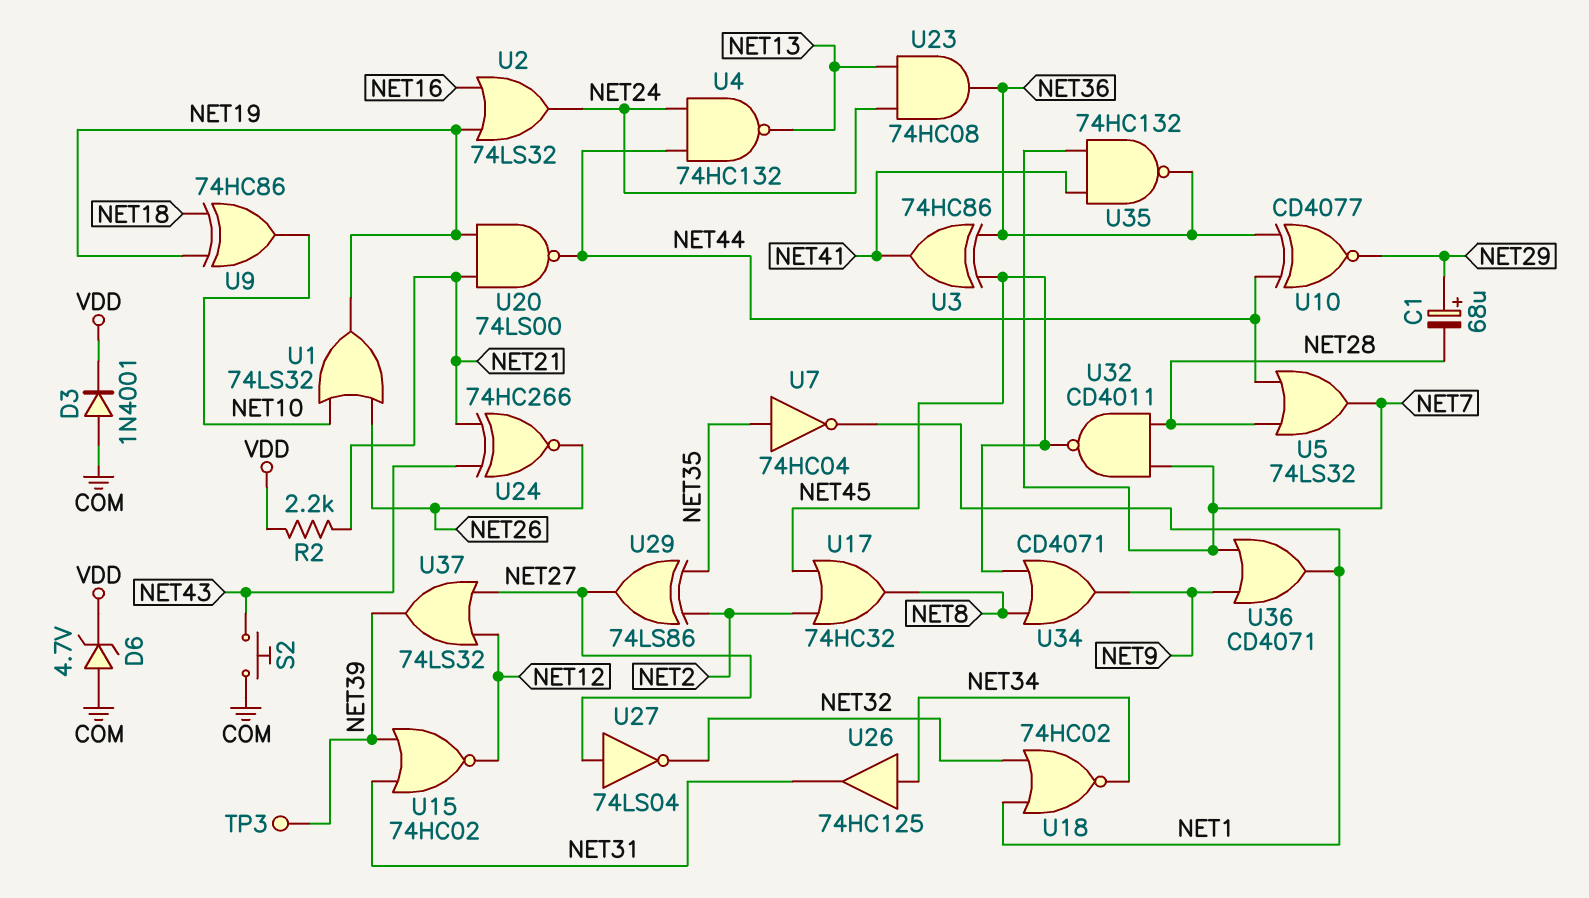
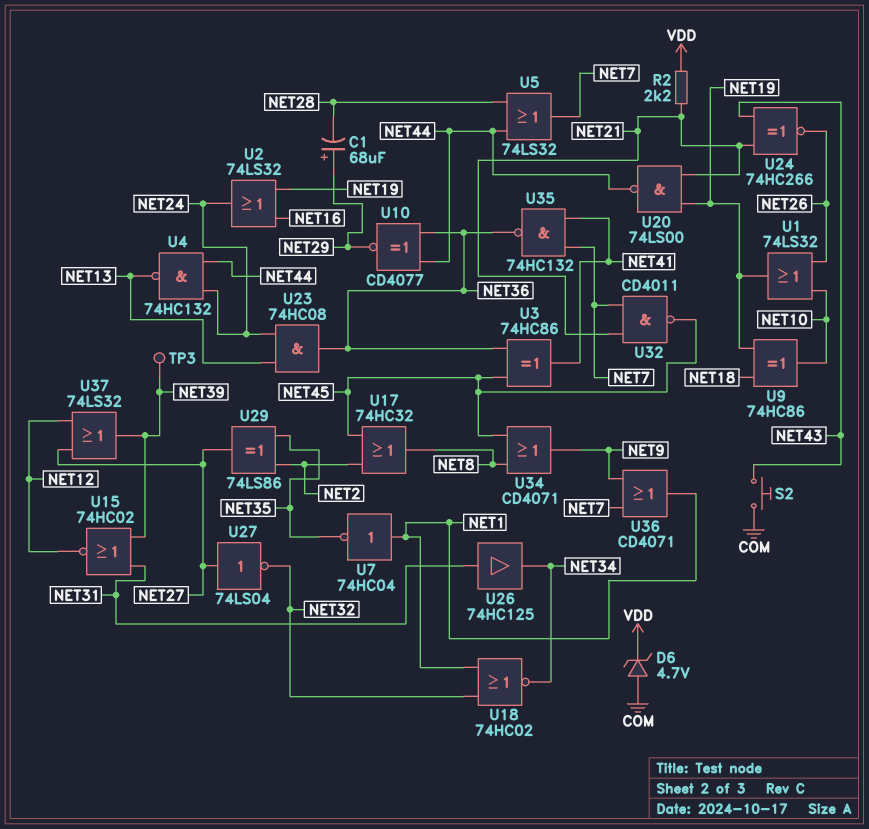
D3: diode 1N4001 (A COM, K VDD) -> none
U7: NOT 74HC04 (in NET35, out NET1) -> NOT 74HC04 (in NET1, out NET35)
U26: buffer 74HC125 (in NET34, out NET31) -> buffer 74HC125 (in NET31, out NET34)
U32: NAND CD4011 (in NET7, in NET28, out NET45) -> NAND CD4011 (in NET7, in NET21, out NET45)

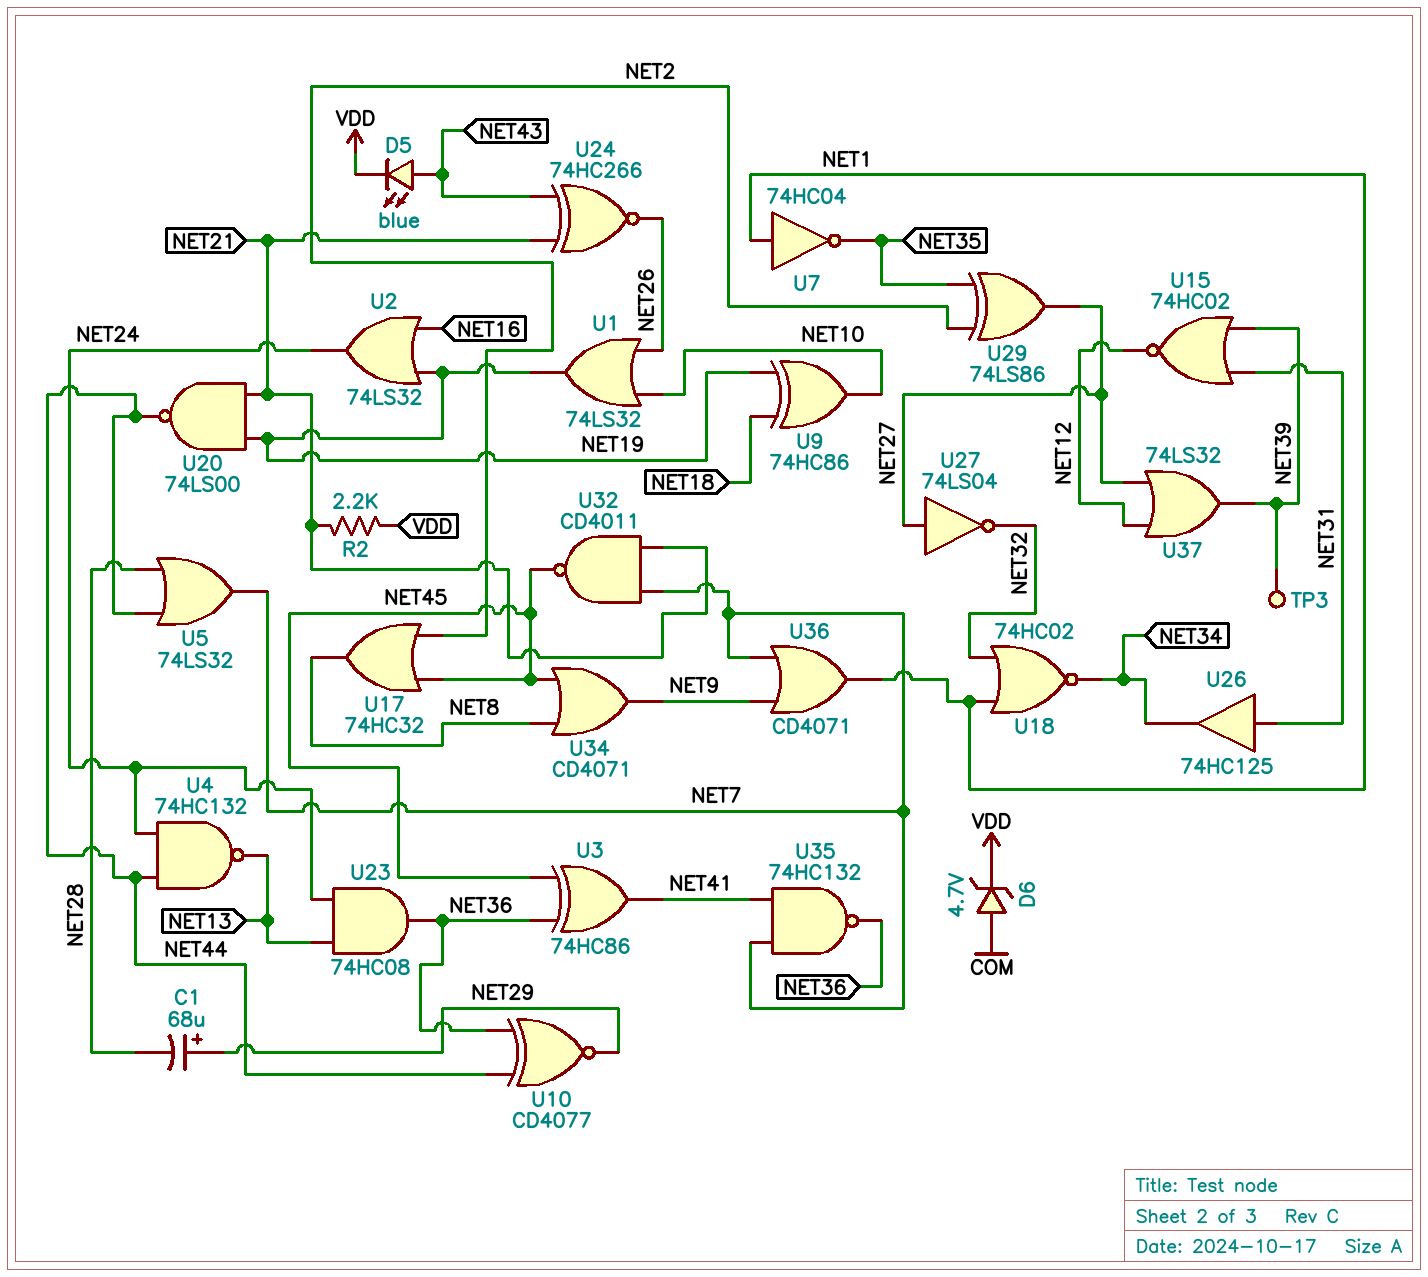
D5: none -> LED blue (A NET43, K VDD)
S2: button (COM, NET43) -> none

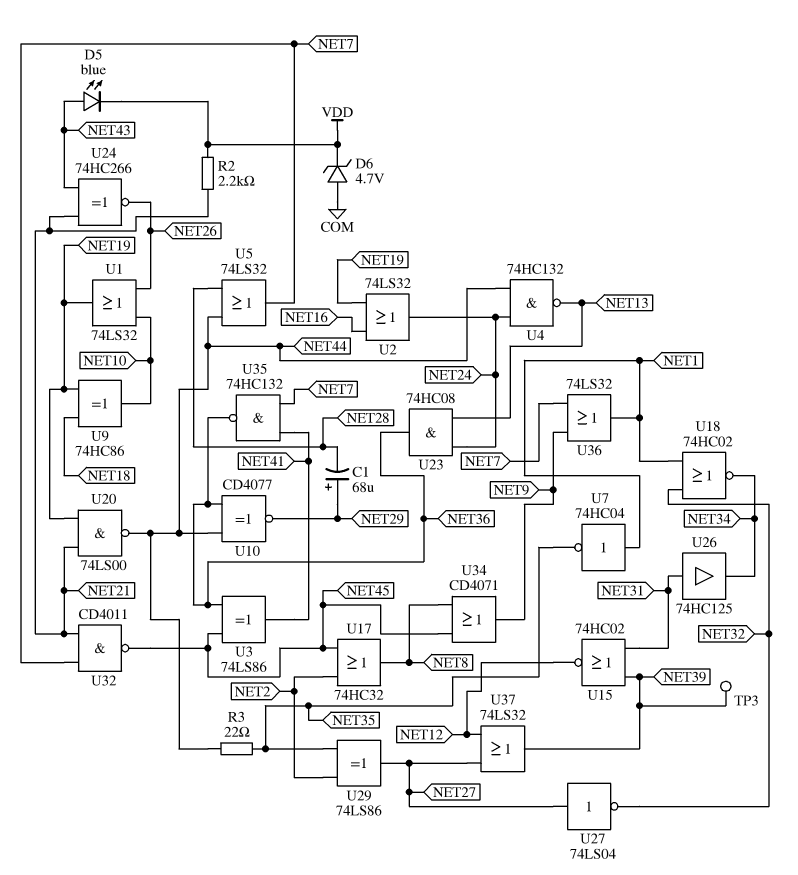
R3: none -> 22 (NET35, NET44)
U3: XOR 74HC86 (in NET36, in NET45, out NET41) -> XOR 74LS86 (in NET36, in NET45, out NET41)
U36: OR CD4071 (in NET7, in NET9, out NET1) -> OR 74LS32 (in NET7, in NET9, out NET1)

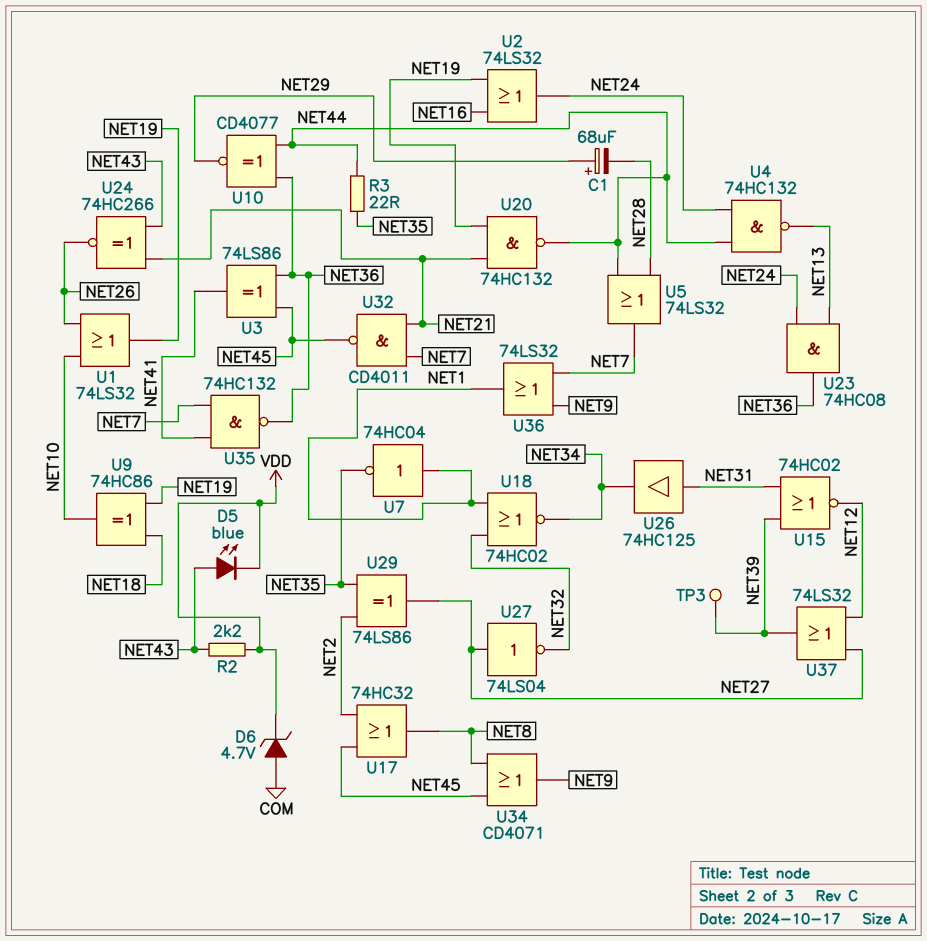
R2: 2.2k (NET21, VDD) -> 2.2k (NET43, VDD)
U20: NAND 74LS00 (in NET19, in NET21, out NET44) -> NAND 74HC132 (in NET19, in NET21, out NET44)

